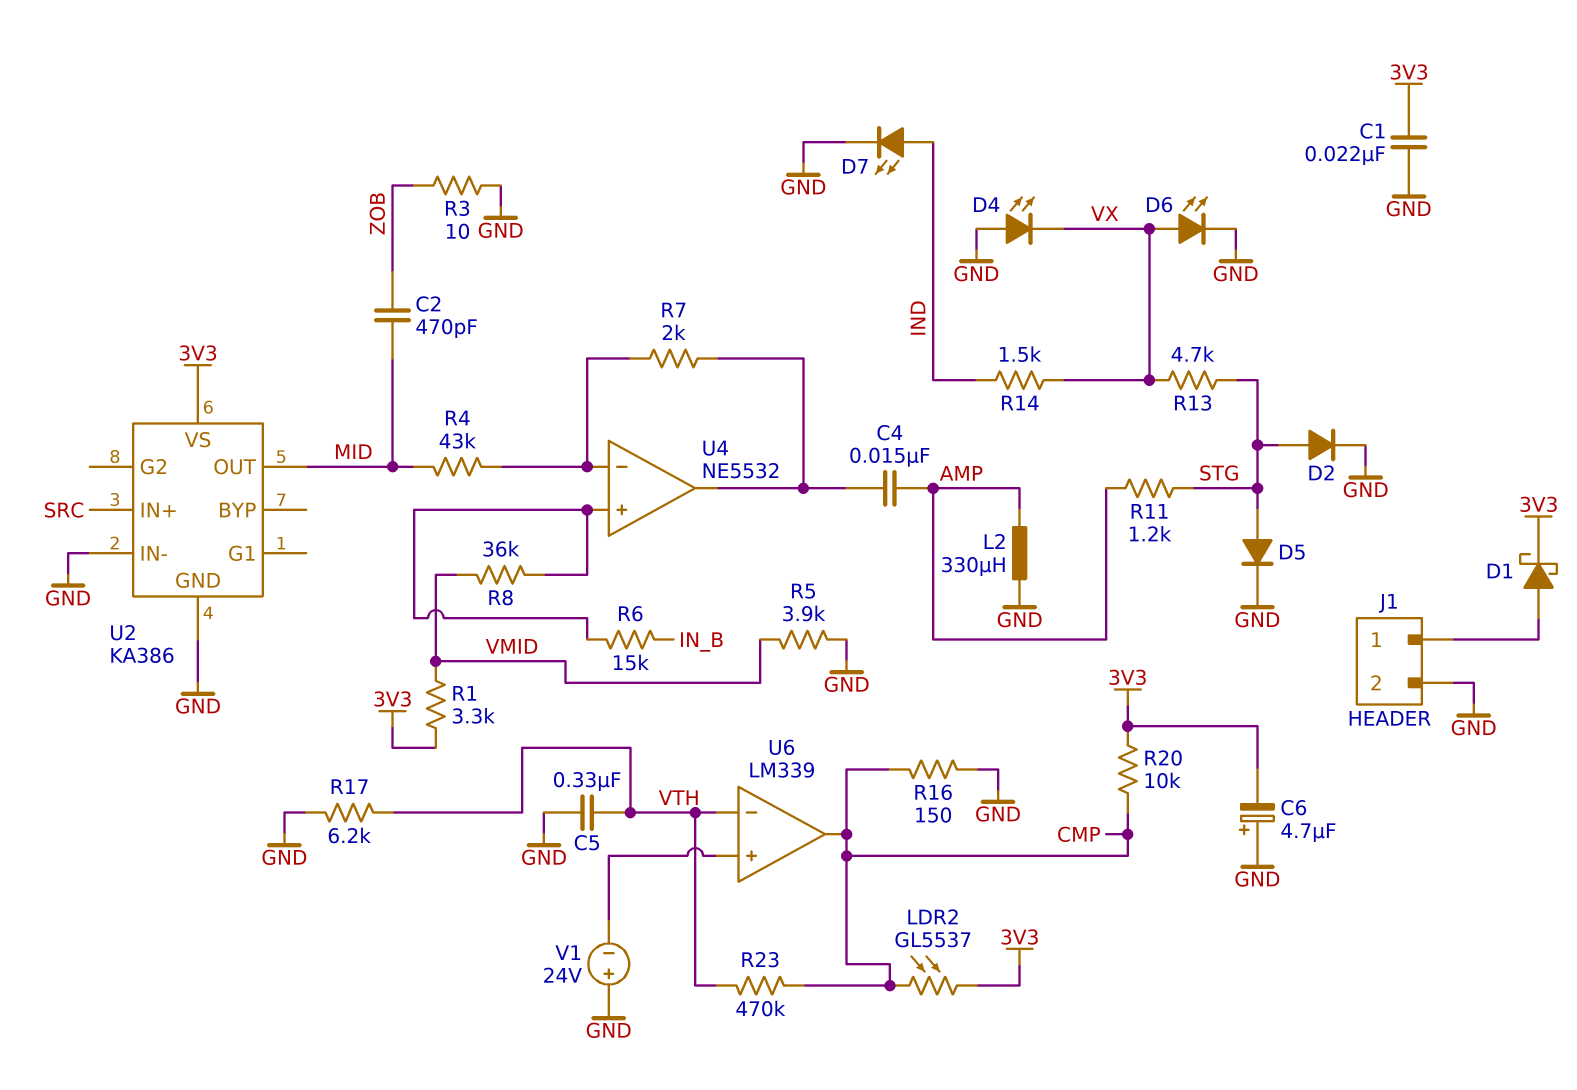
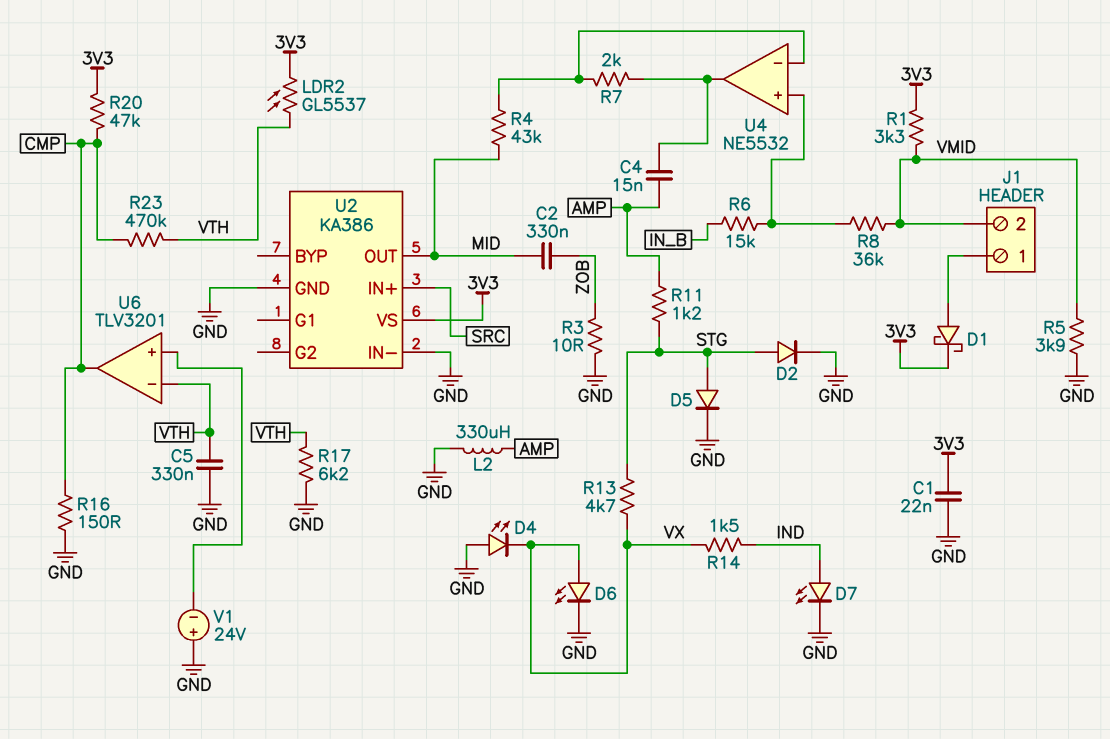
C2: 470pF (MID, ZOB) -> 330nF (MID, ZOB)
C6: 4.7uF (plus GND, minus 3V3) -> none
J1 pin 2: GND -> VMID
LDR2: GL5537 (3V3, CMP) -> GL5537 (3V3, VTH)
R20: 10k (3V3, CMP) -> 47k (3V3, CMP)
U6: LM339 -> TLV3201

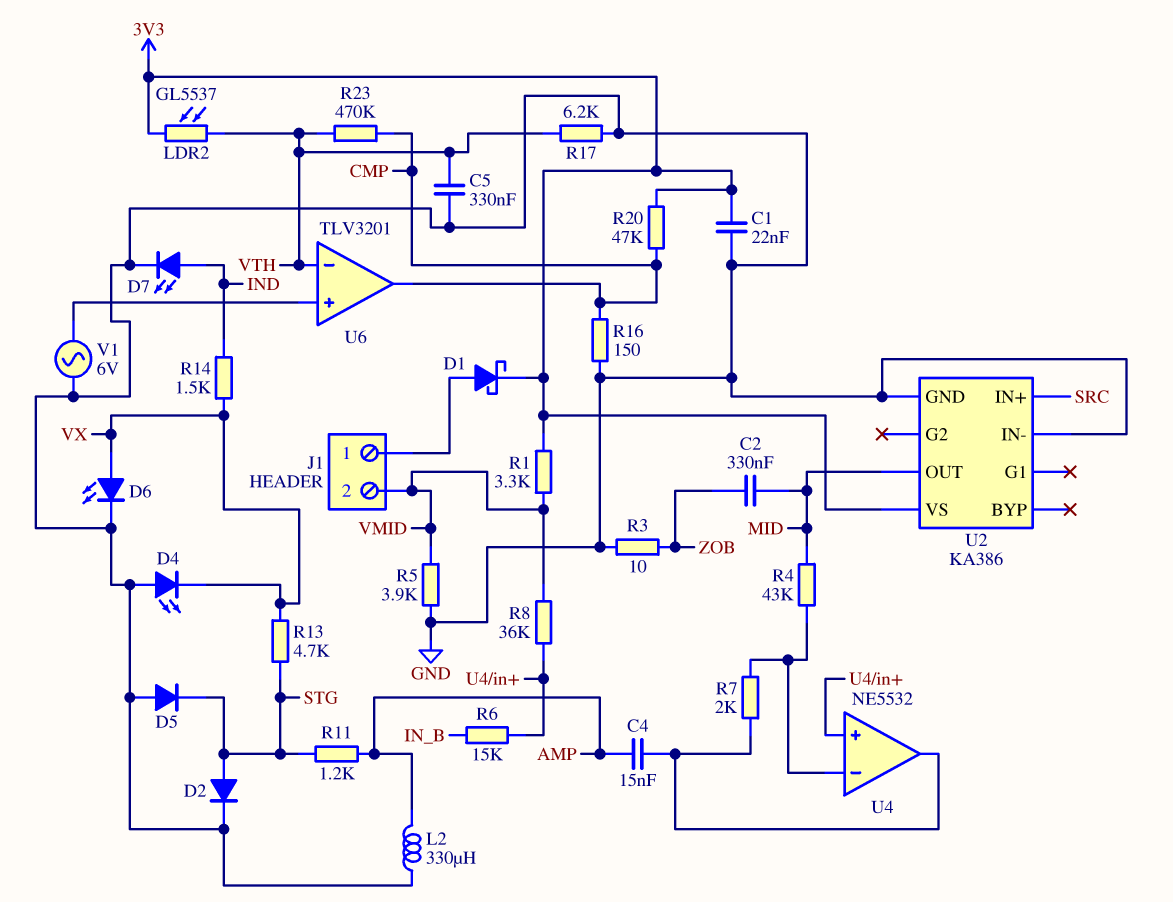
D5: diode (A STG, K GND) -> diode (A GND, K STG)
V1: 24V (plus GND, minus U6/in+) -> AC 6V (GND, U6/in+)

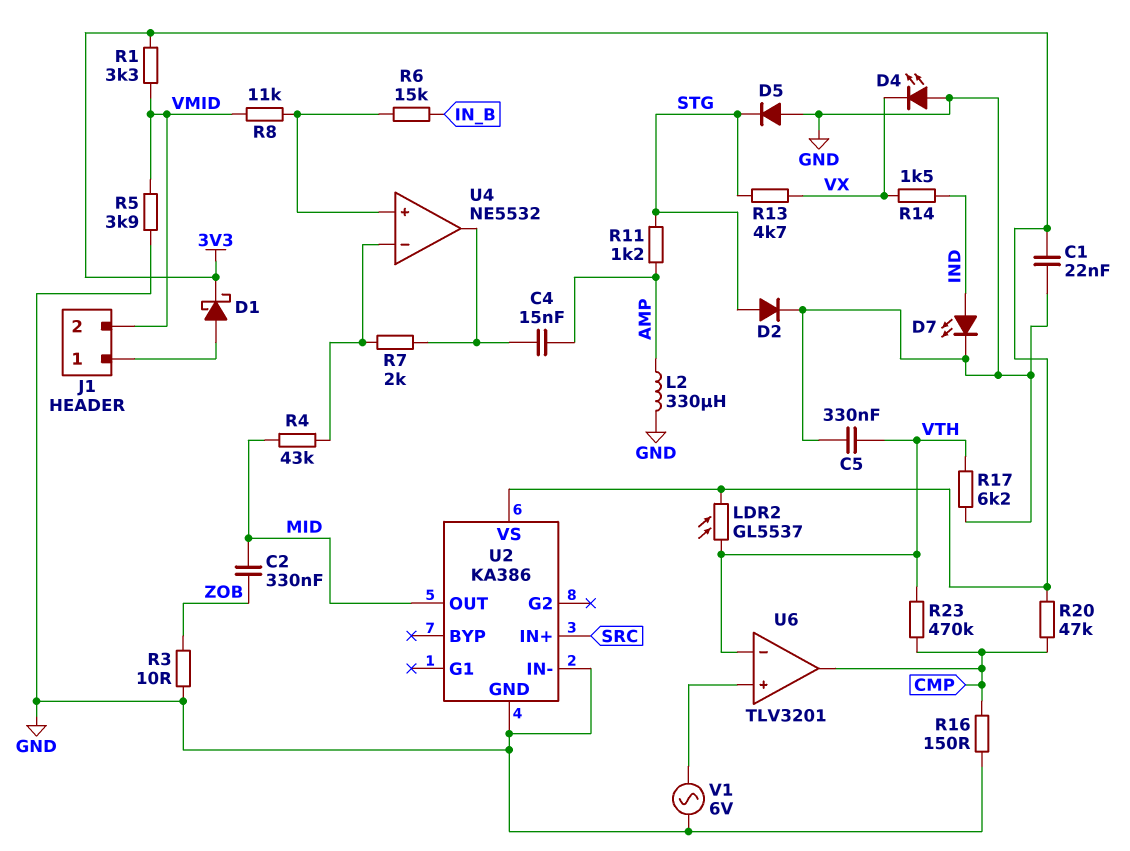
D6: LED (A VX, K GND) -> none
R8: 36k (U4/in+, VMID) -> 11k (U4/in+, VMID)

